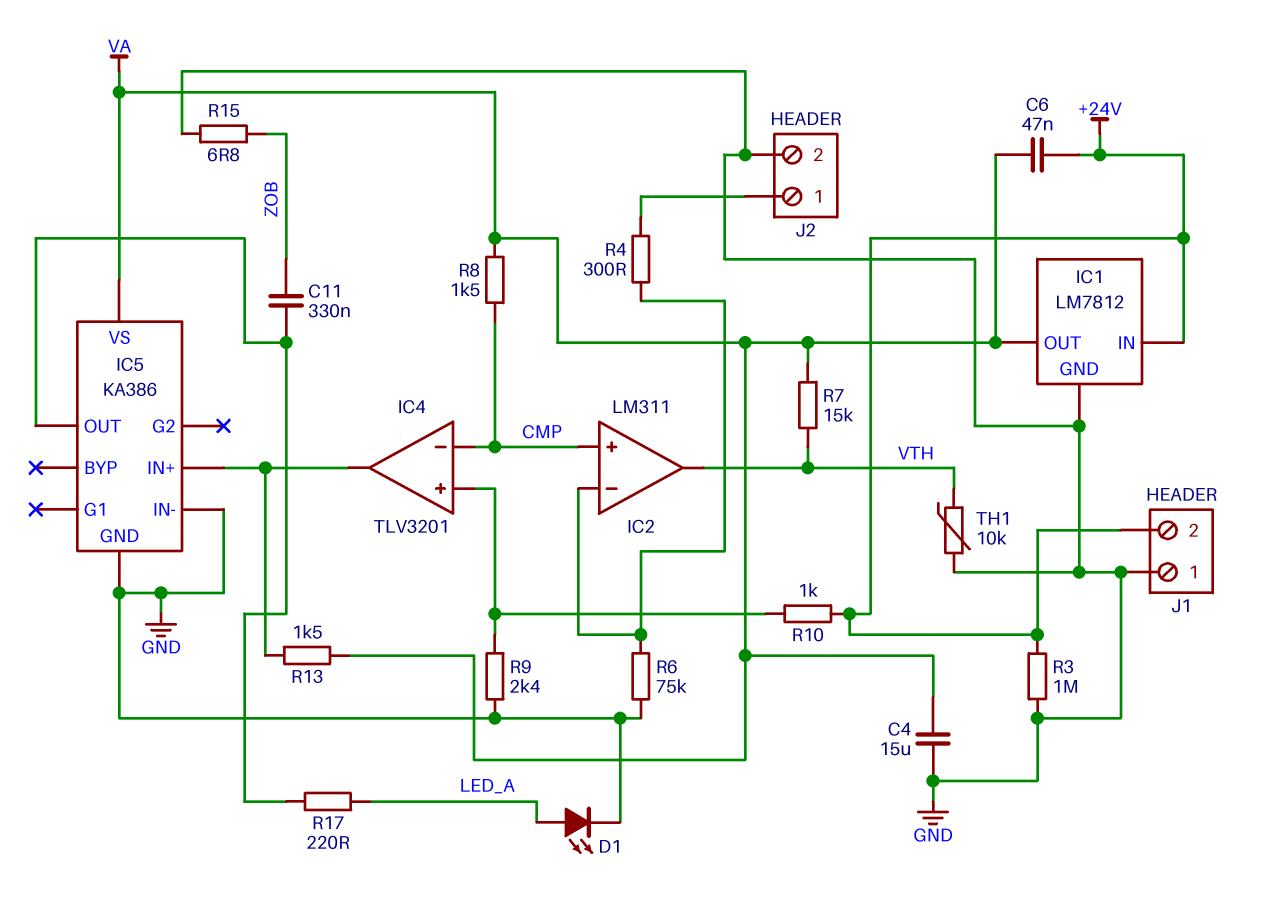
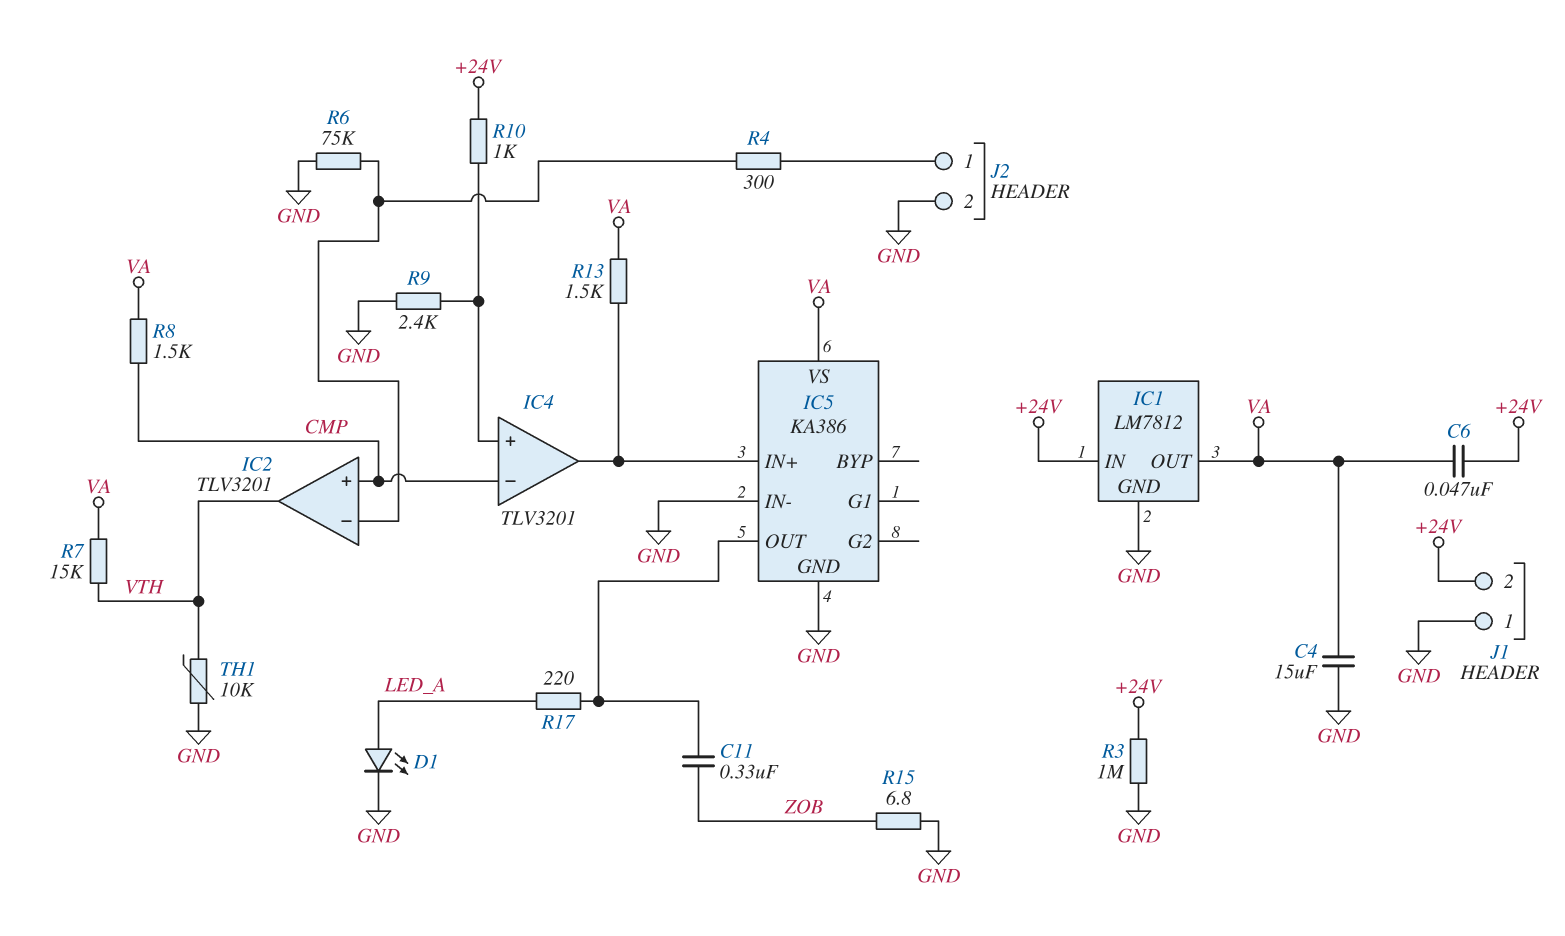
IC2: LM311 -> TLV3201

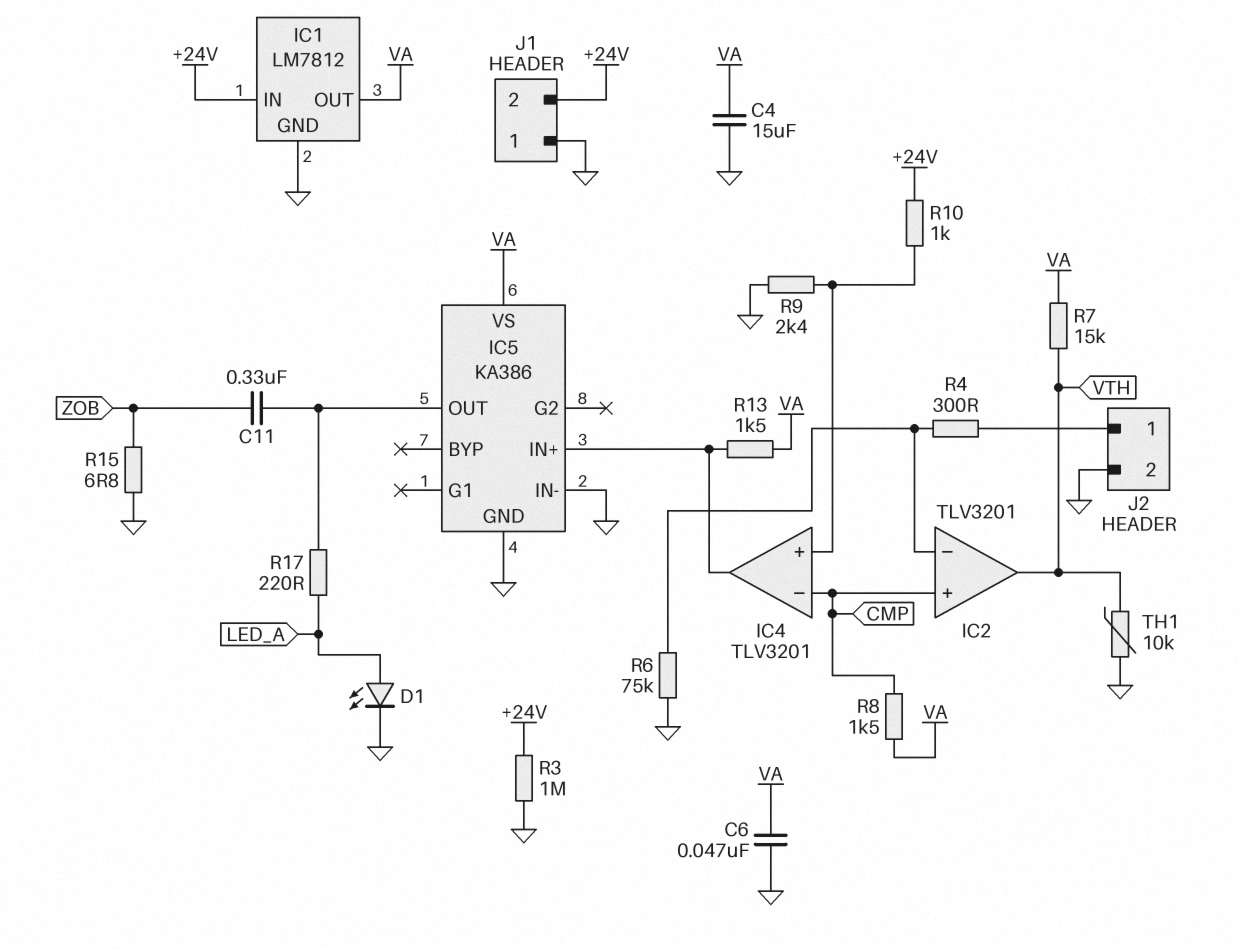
C6: 47nF (+24V, VA) -> 47nF (GND, VA)

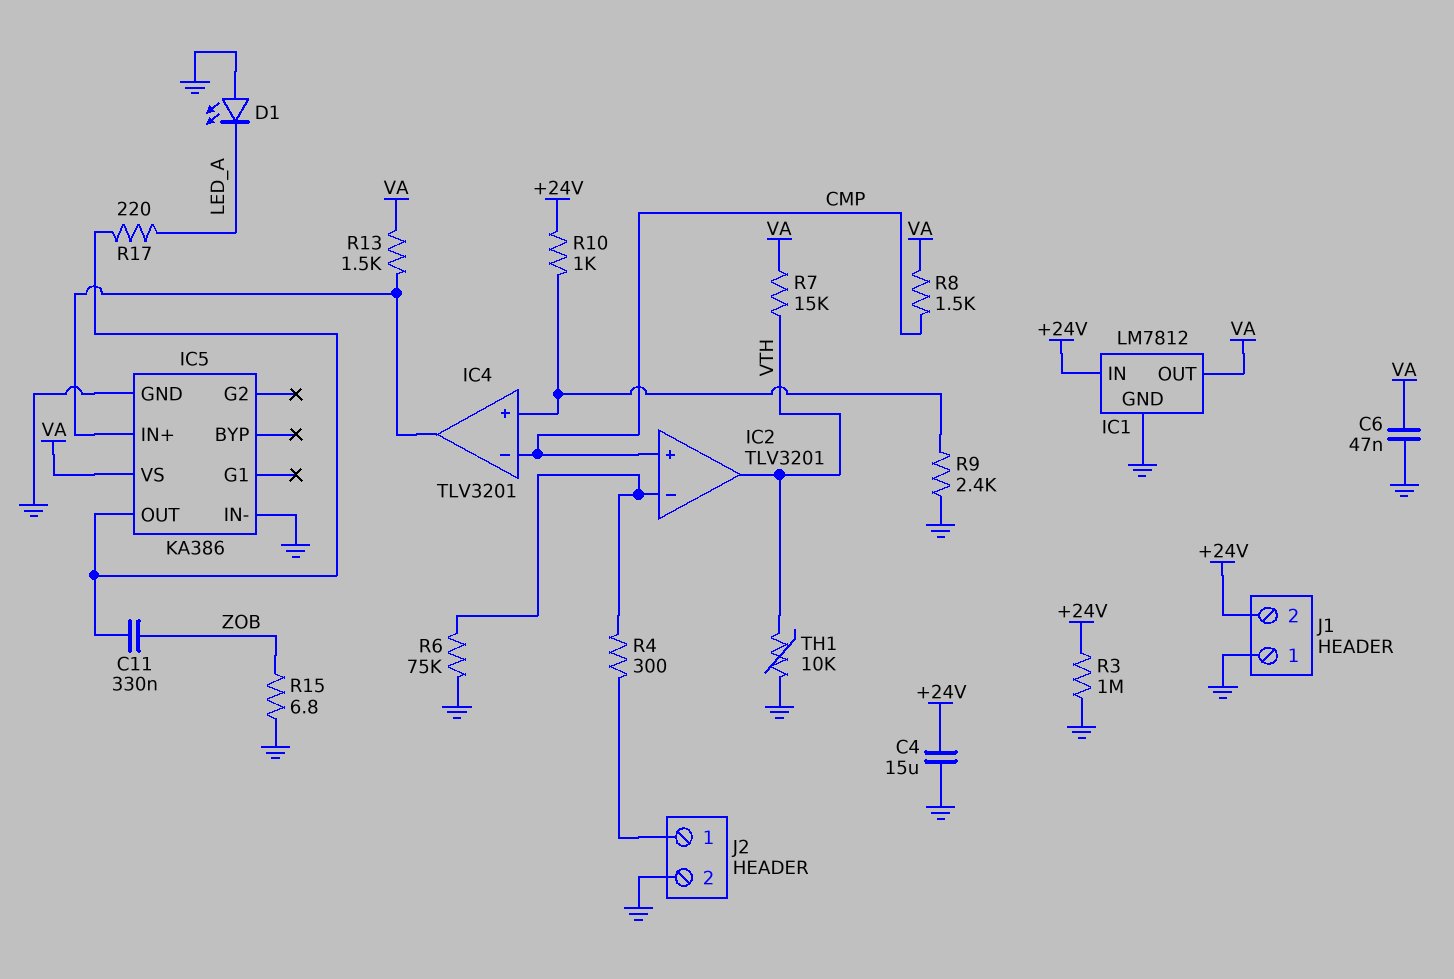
C4: 15uF (GND, VA) -> 15uF (+24V, GND)
D1: LED (A LED_A, K GND) -> LED (A GND, K LED_A)

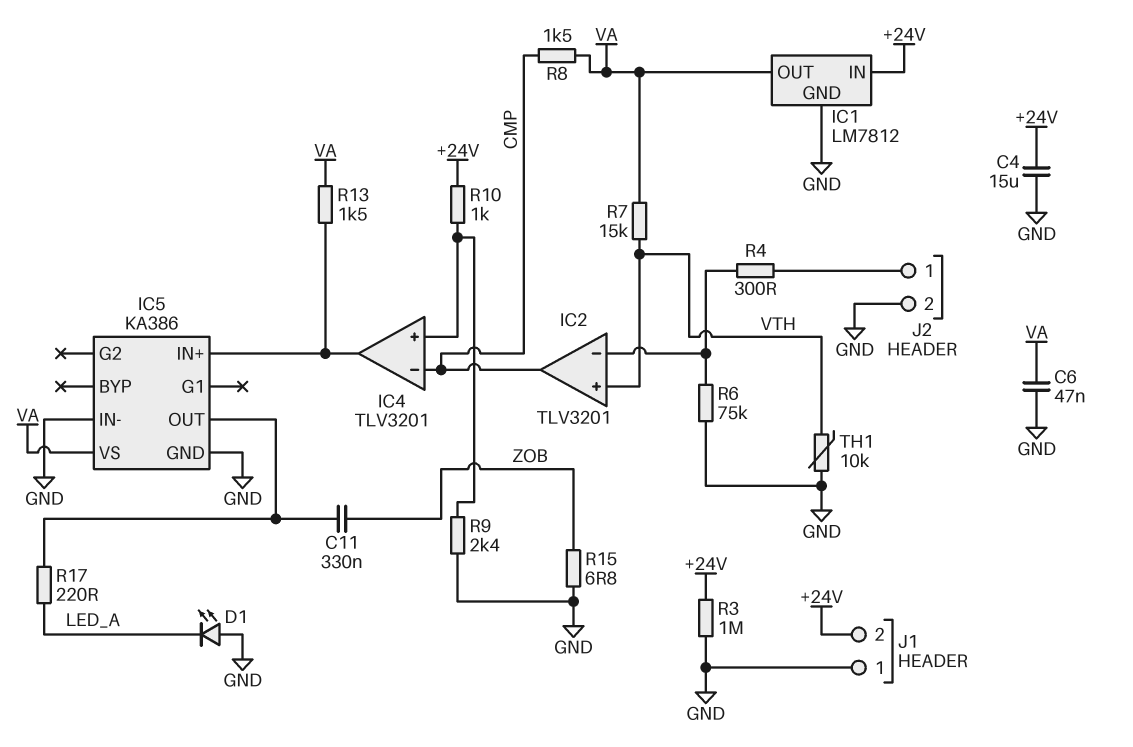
IC2 pin in+: CMP -> VTH
IC2 pin out: VTH -> CMP

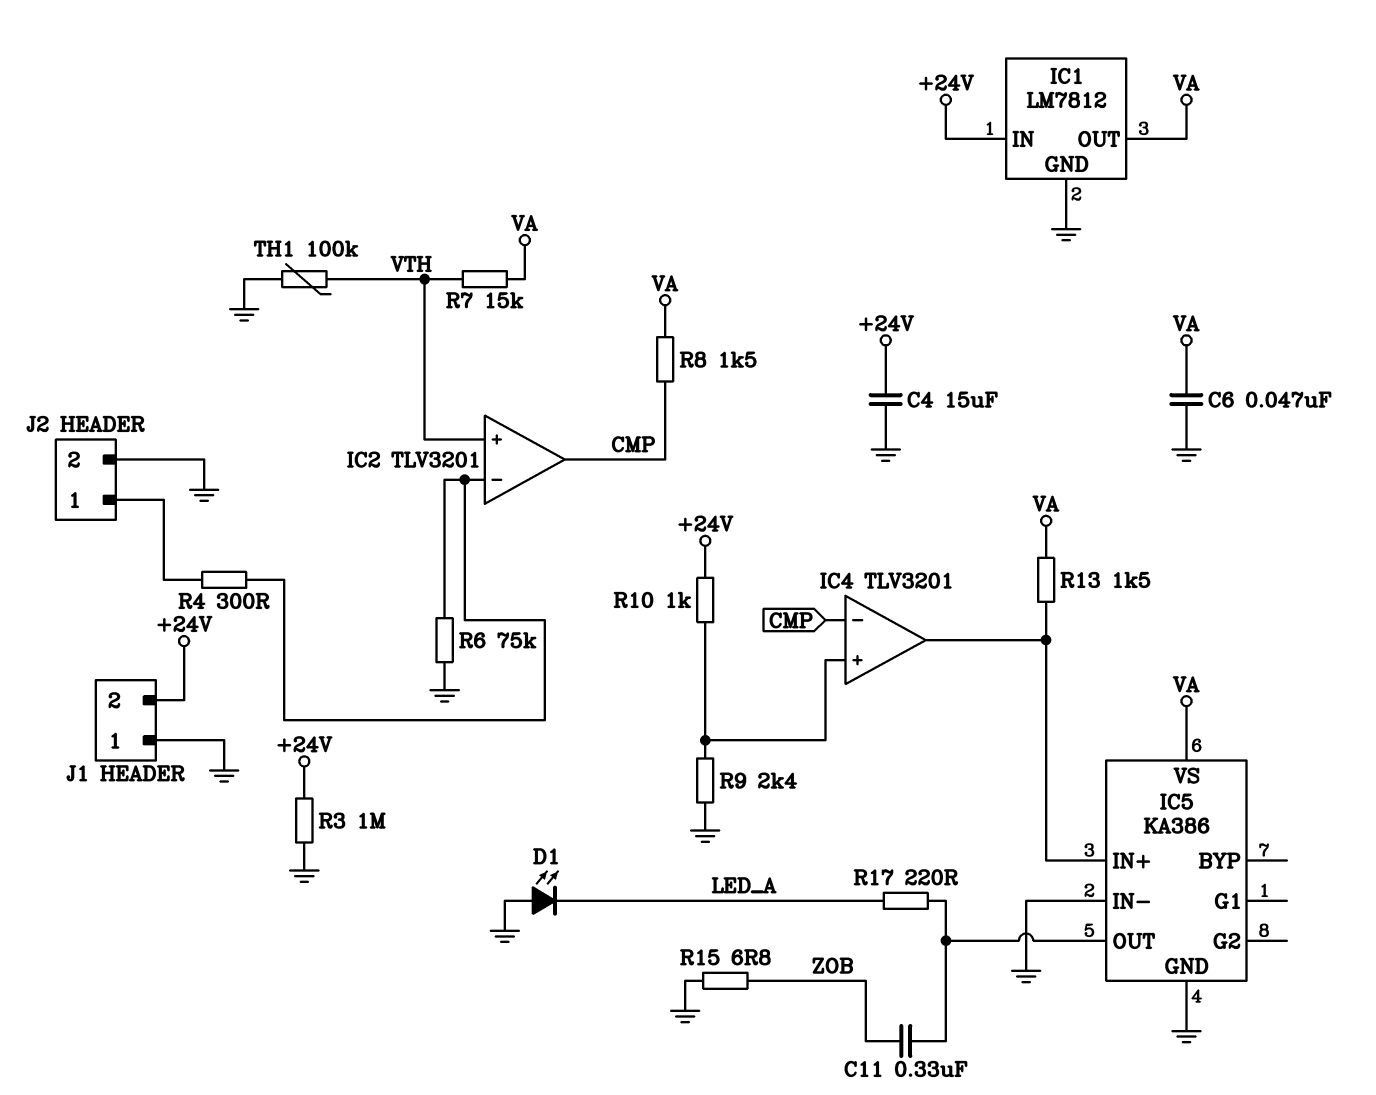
TH1: 10k (GND, VTH) -> 100k (GND, VTH)

